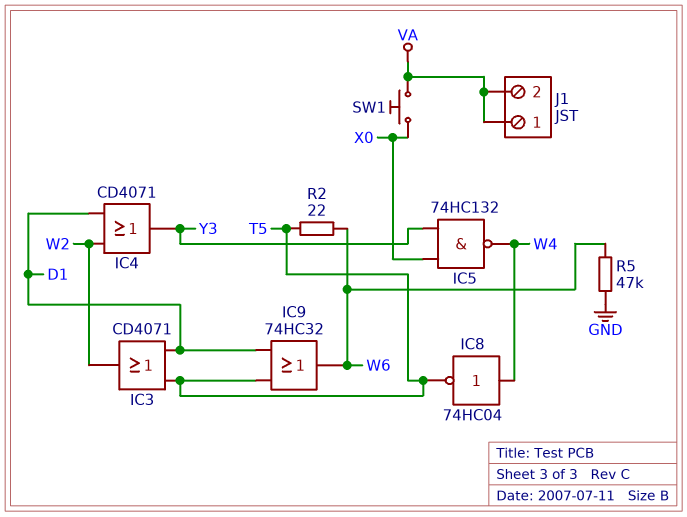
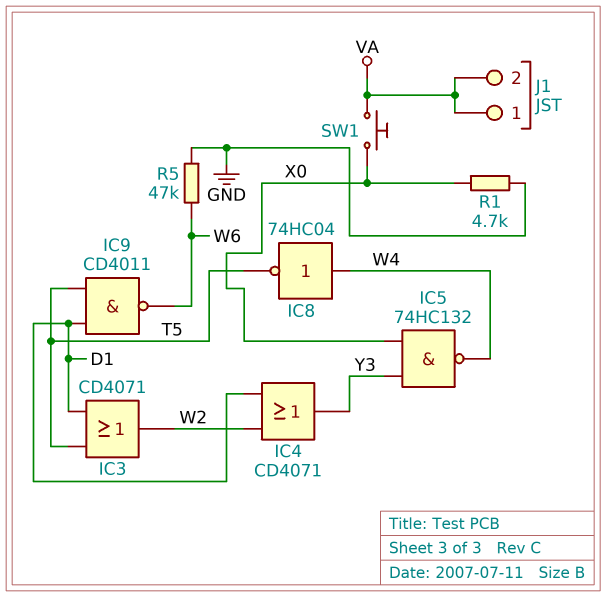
IC9: OR 74HC32 (in D1, in T5, out W6) -> NAND CD4011 (in D1, in T5, out W6)
R1: none -> 4.7k (GND, X0)
R2: 22 (T5, W6) -> none

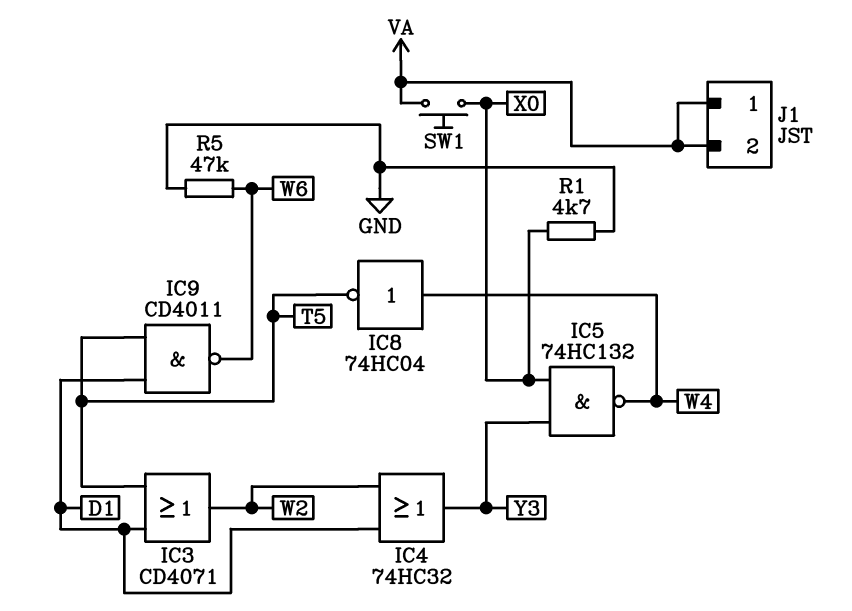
IC4: OR CD4071 (in D1, in W2, out Y3) -> OR 74HC32 (in D1, in W2, out Y3)

